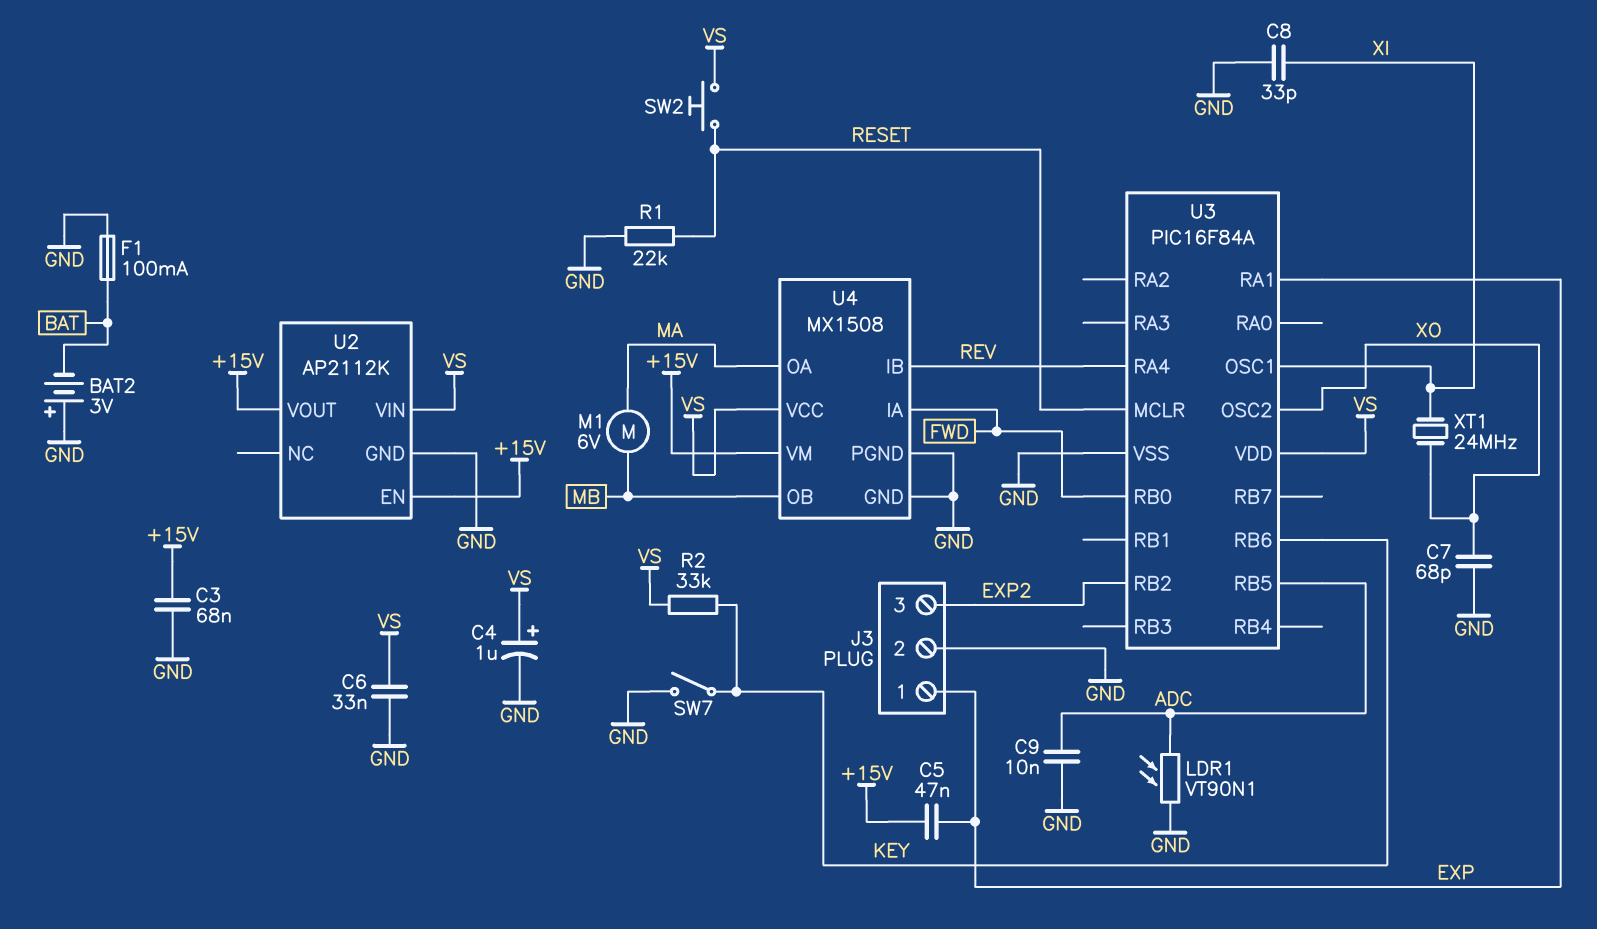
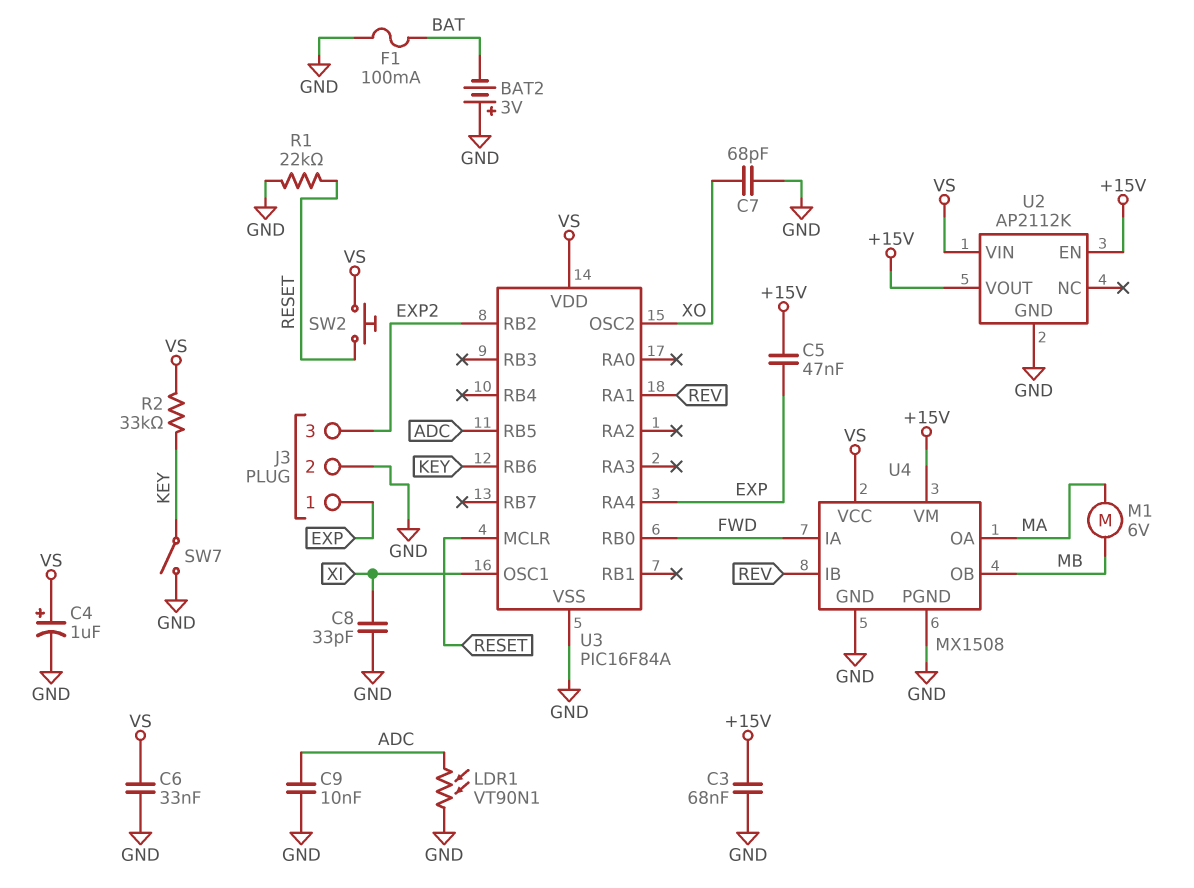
U3 pin RA1: EXP -> REV
U3 pin RA4: REV -> EXP
XT1: 24MHz (XI, XO) -> none

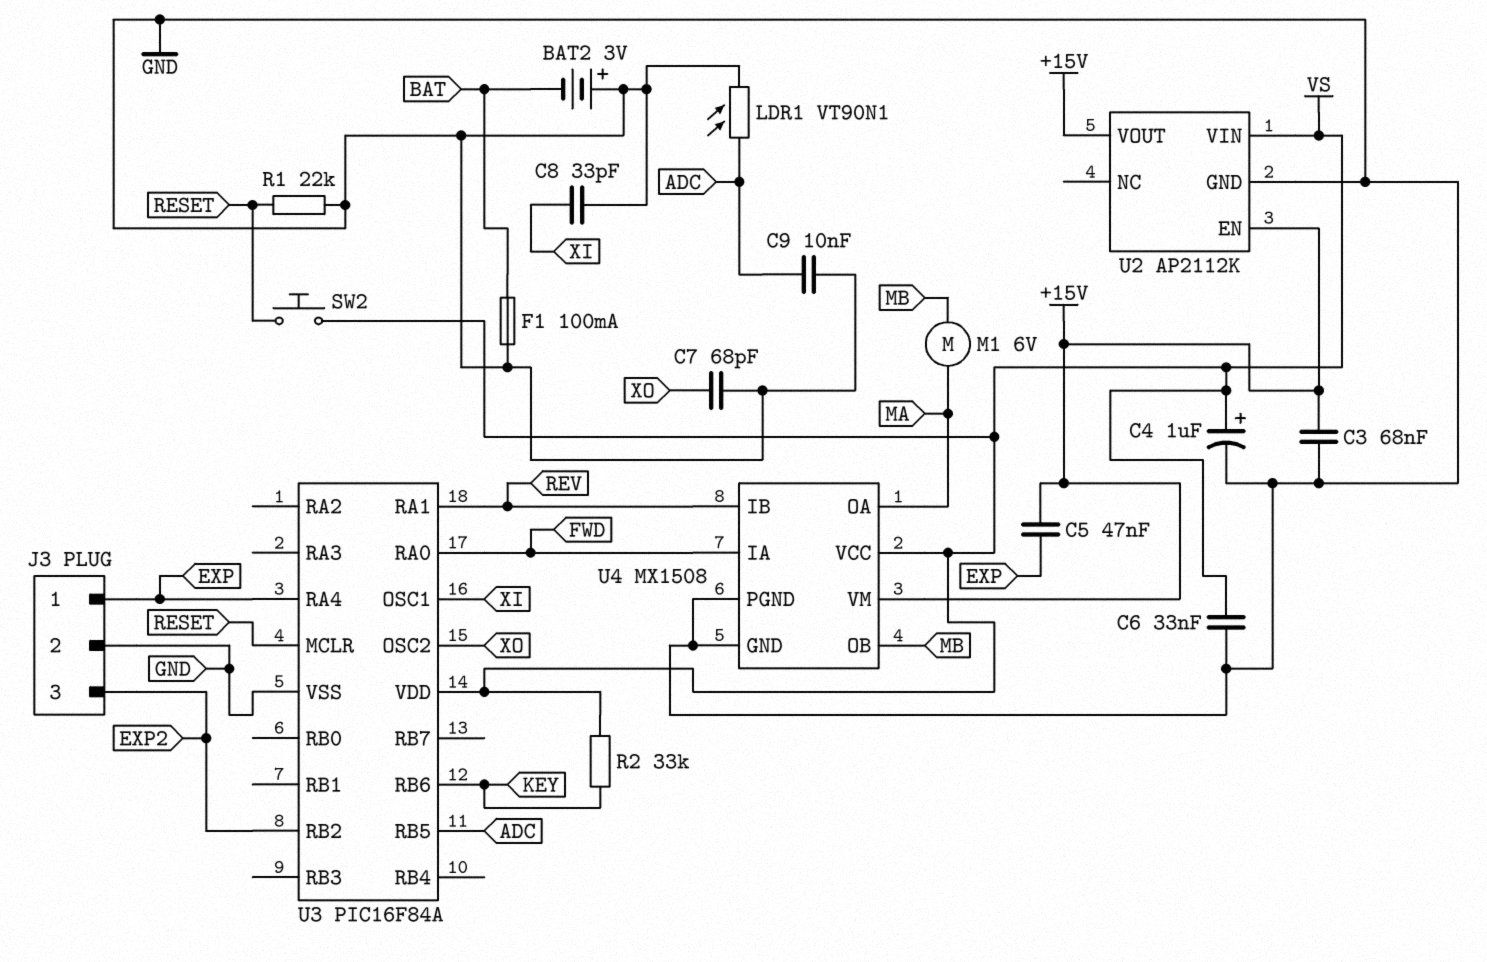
SW7: switch (GND, KEY) -> none
U3 pin RA0: none -> FWD
U3 pin RB0: FWD -> none

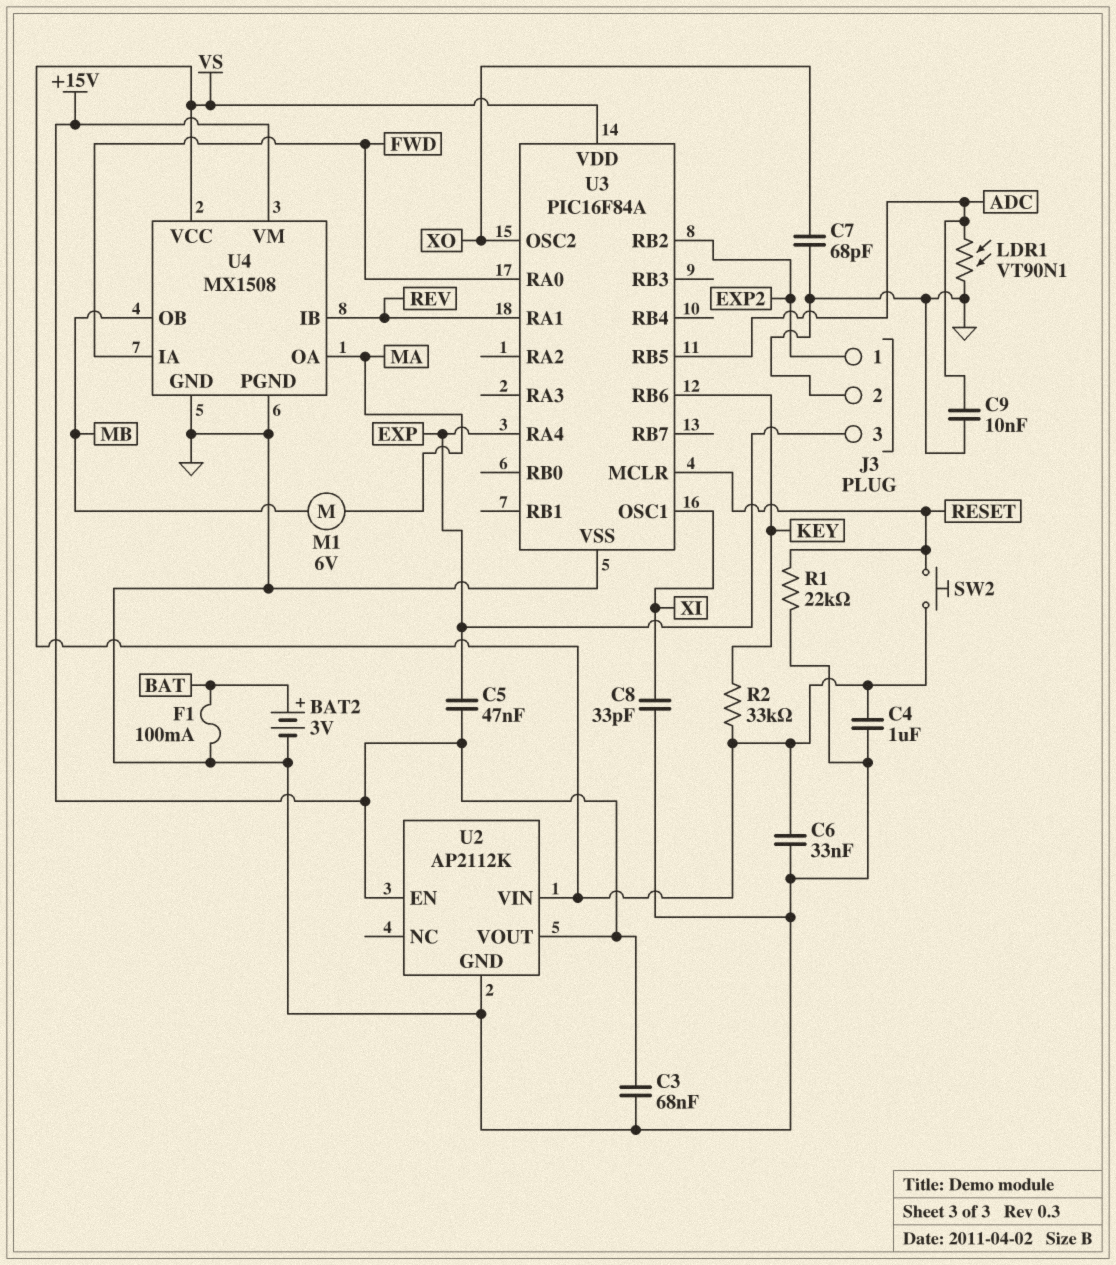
BAT2: 3V (plus GND, minus BAT) -> 3V (plus BAT, minus GND)
C4: 1uF (plus VS, minus GND) -> 1uF (GND, VS)
J3 pin 1: EXP -> EXP2
J3 pin 3: EXP2 -> EXP

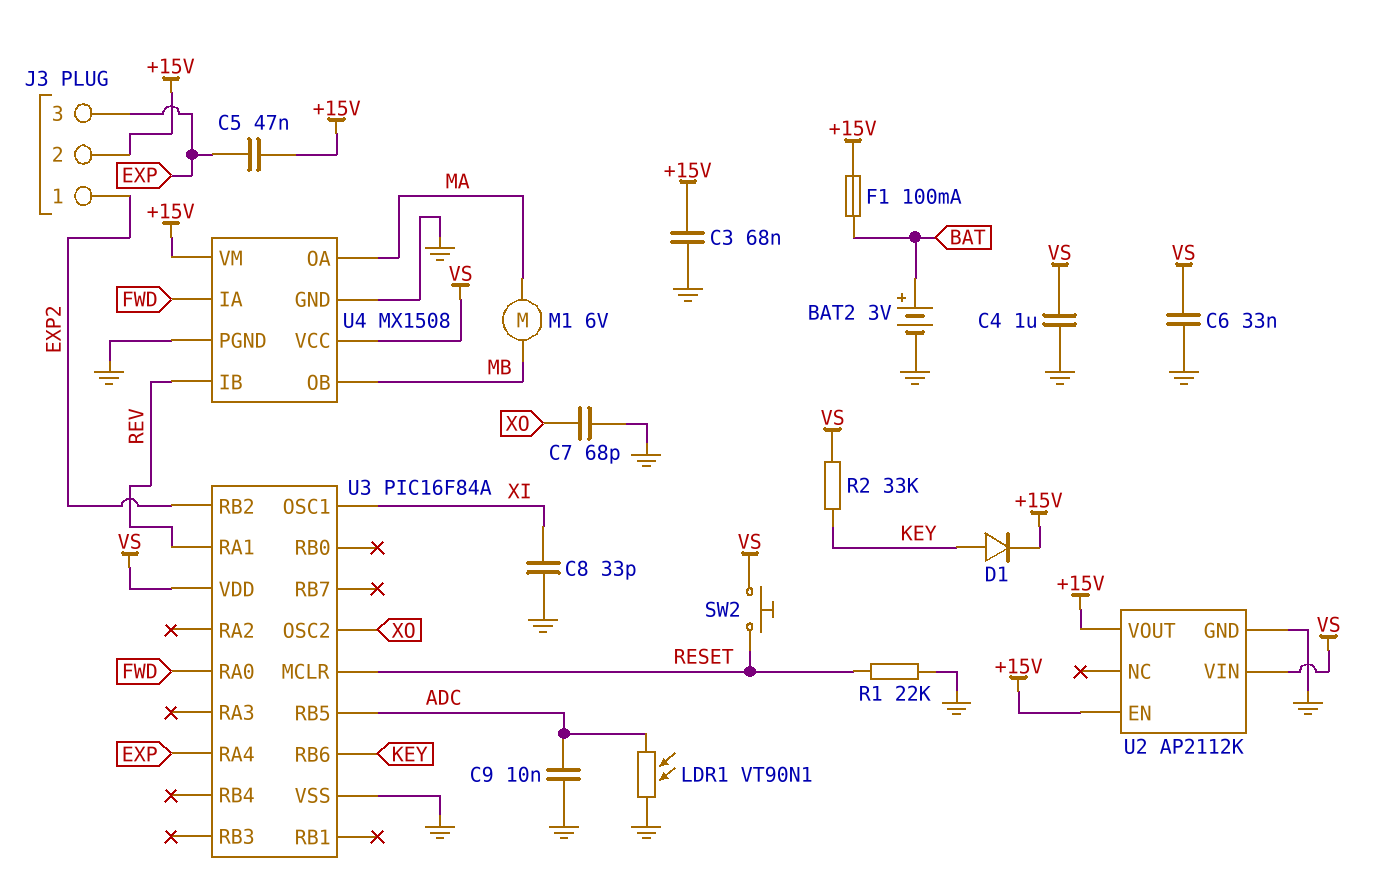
D1: none -> diode (A KEY, K +15V)
F1: 100mA (BAT, GND) -> 100mA (+15V, BAT)
J3 pin 2: GND -> +15V

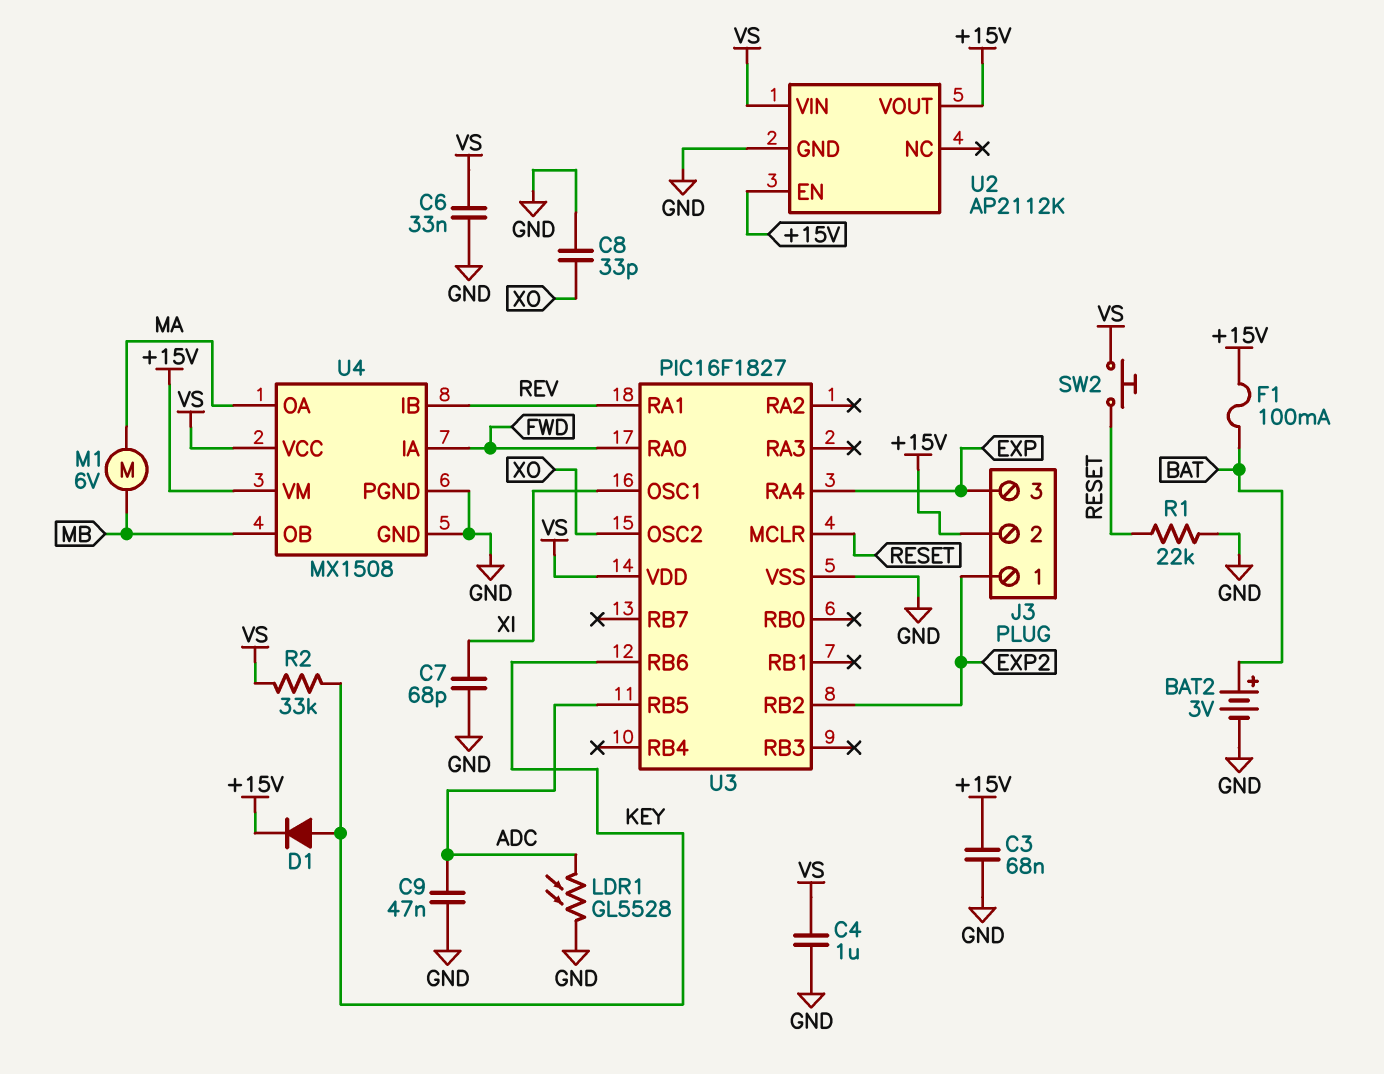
C5: 47nF (+15V, EXP) -> none
C7: 68pF (GND, XO) -> 68pF (GND, XI)
C8: 33pF (GND, XI) -> 33pF (GND, XO)
C9: 10nF (ADC, GND) -> 47nF (ADC, GND)
LDR1: VT90N1 (ADC, GND) -> GL5528 (ADC, GND)
U3: PIC16F84A -> PIC16F1827

